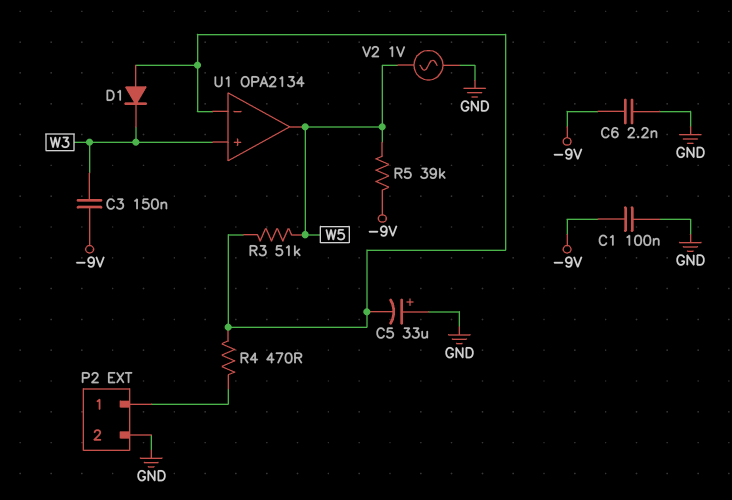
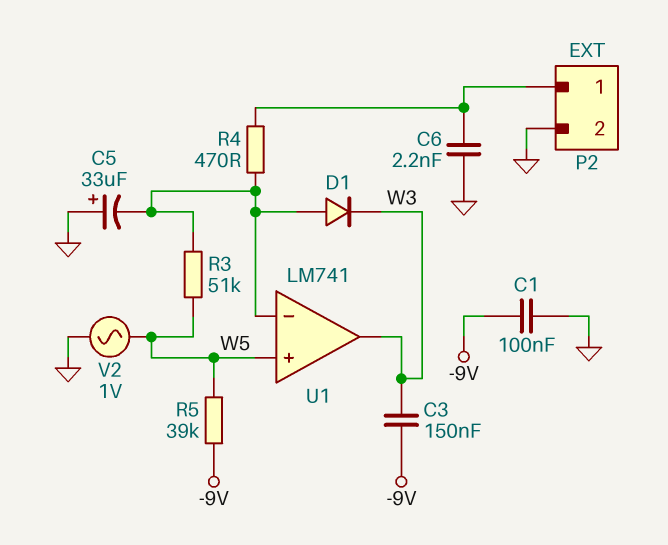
C6: 2.2nF (-9V, GND) -> 2.2nF (GND, P2/1)
U1: OPA2134 -> LM741
U1 pin in+: W3 -> W5
U1 pin out: W5 -> W3

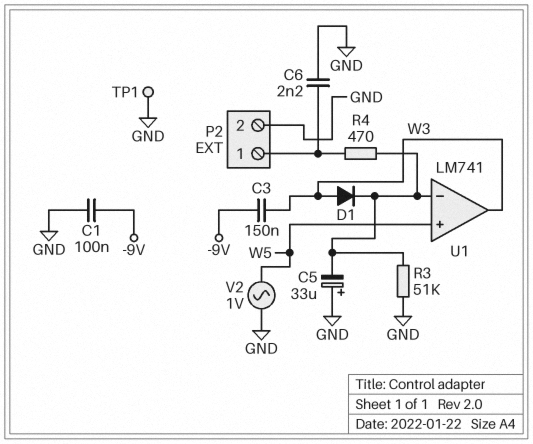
D1: diode (A U1/in-, K W3) -> diode (A W3, K U1/in-)
R3: 51k (U1/in-, W5) -> 51k (GND, U1/in-)
R5: 39k (-9V, W5) -> none
TP1: none -> test point (GND)

